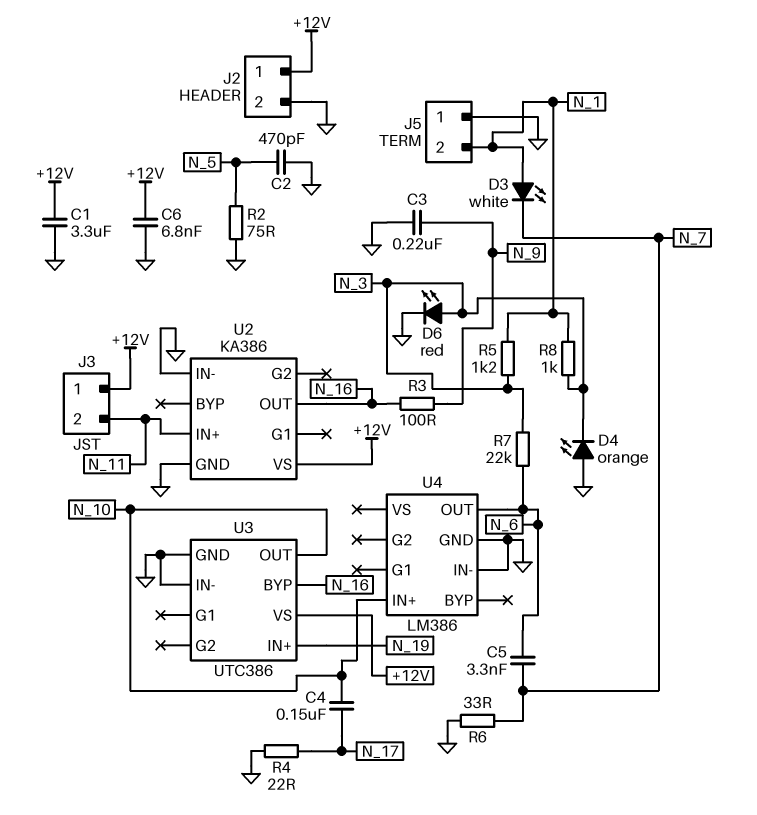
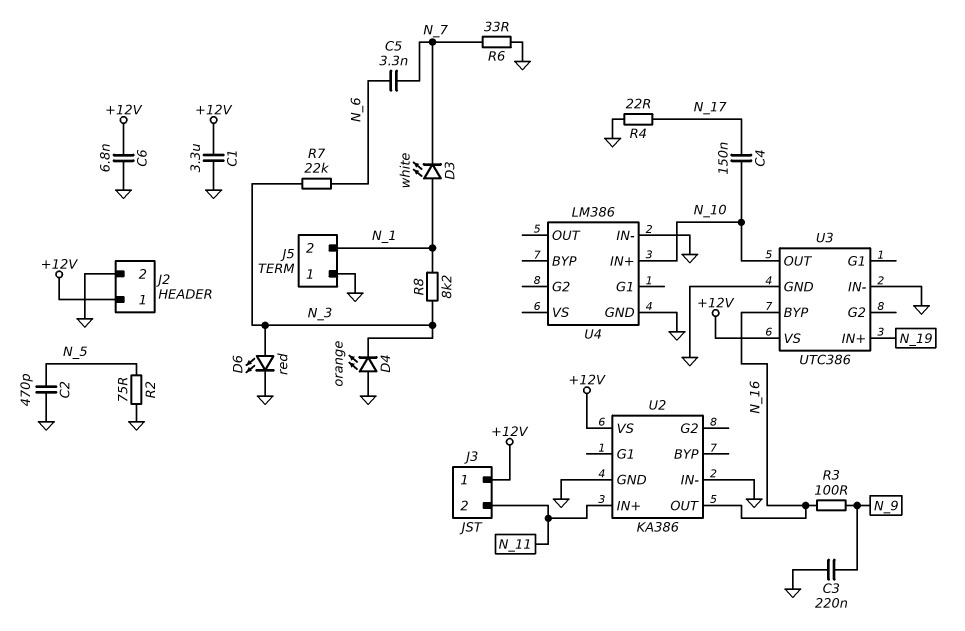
R5: 1.2k (N_1, N_3) -> none
R8: 1k (N_1, N_3) -> 8.2k (N_1, N_3)
U4 pin OUT: N_6 -> none

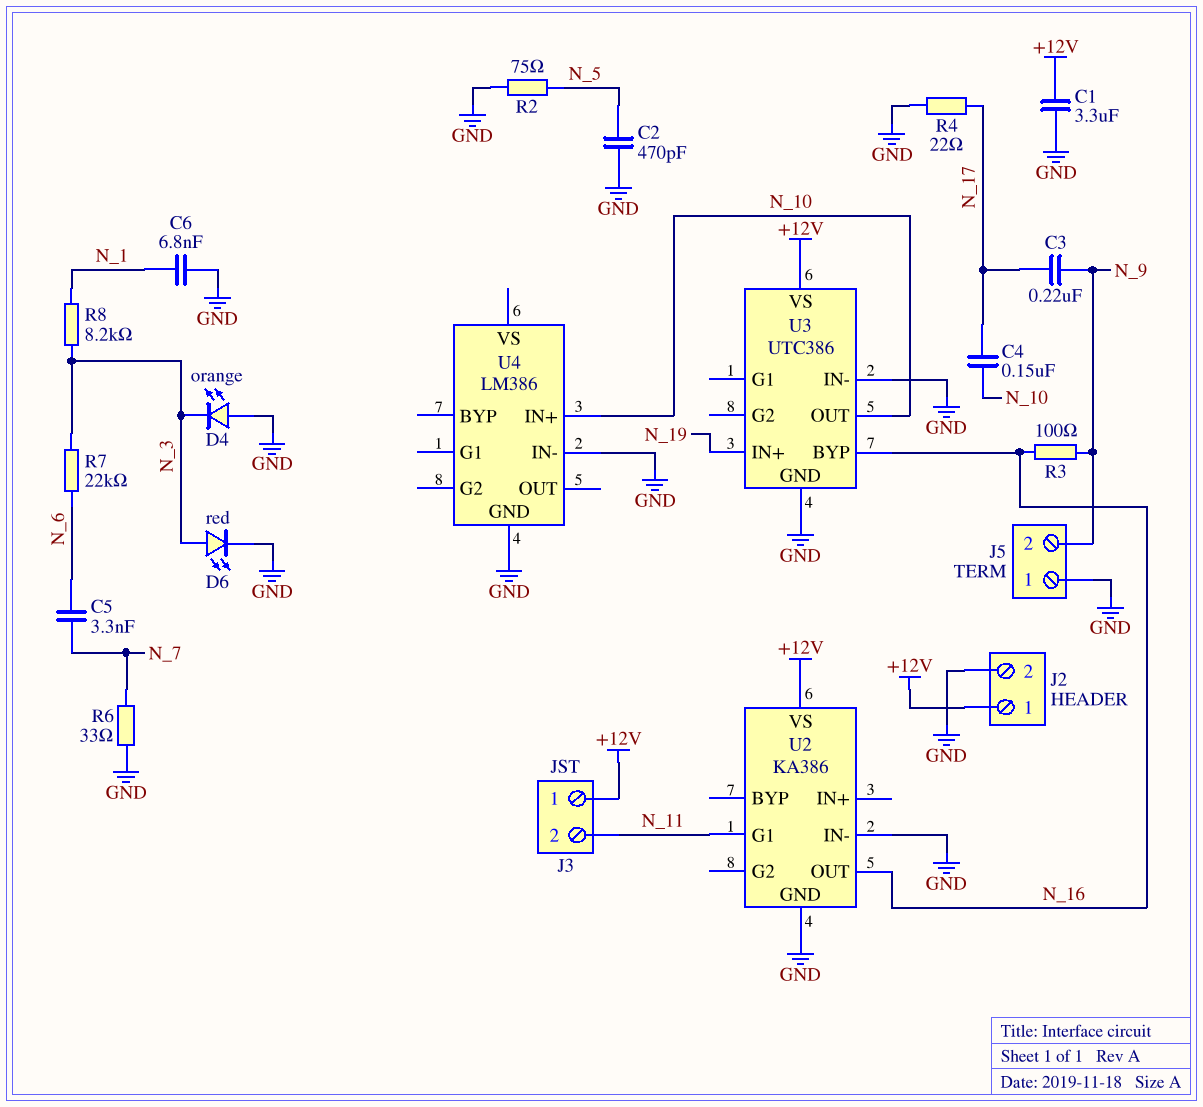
C3: 220nF (GND, N_9) -> 220nF (N_9, N_17)
C6: 6.8nF (+12V, GND) -> 6.8nF (GND, N_1)
D3: LED white (A N_1, K N_7) -> none
J5 pin 2: N_1 -> N_9
U2 pin G1: none -> N_11
U2 pin IN+: N_11 -> none

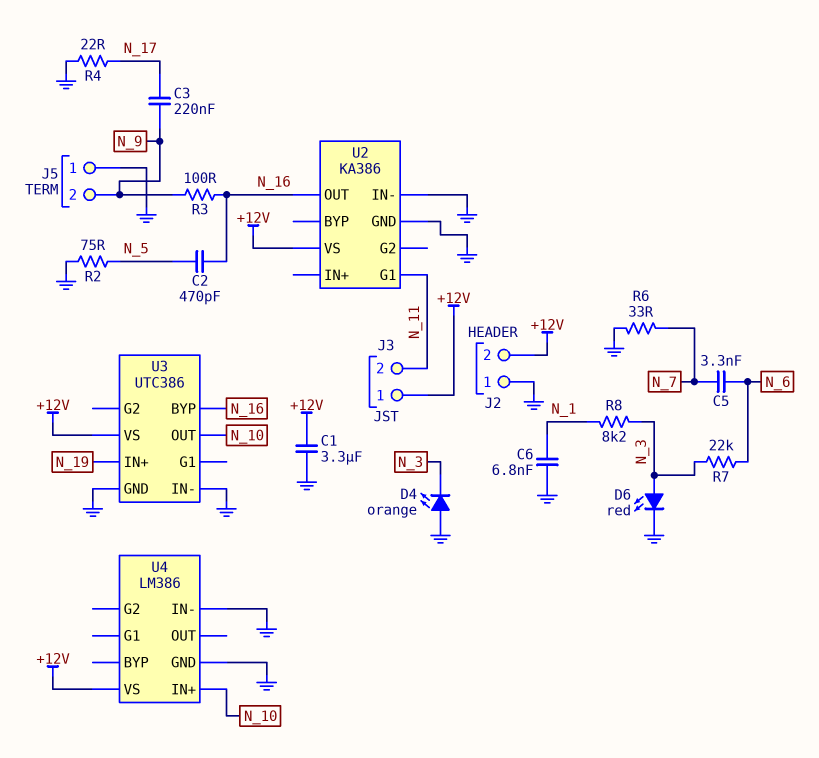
C2: 470pF (GND, N_5) -> 470pF (N_5, N_16)
C4: 150nF (N_10, N_17) -> none
J2 pin 1: +12V -> GND
J2 pin 2: GND -> +12V
U4 pin VS: none -> +12V

